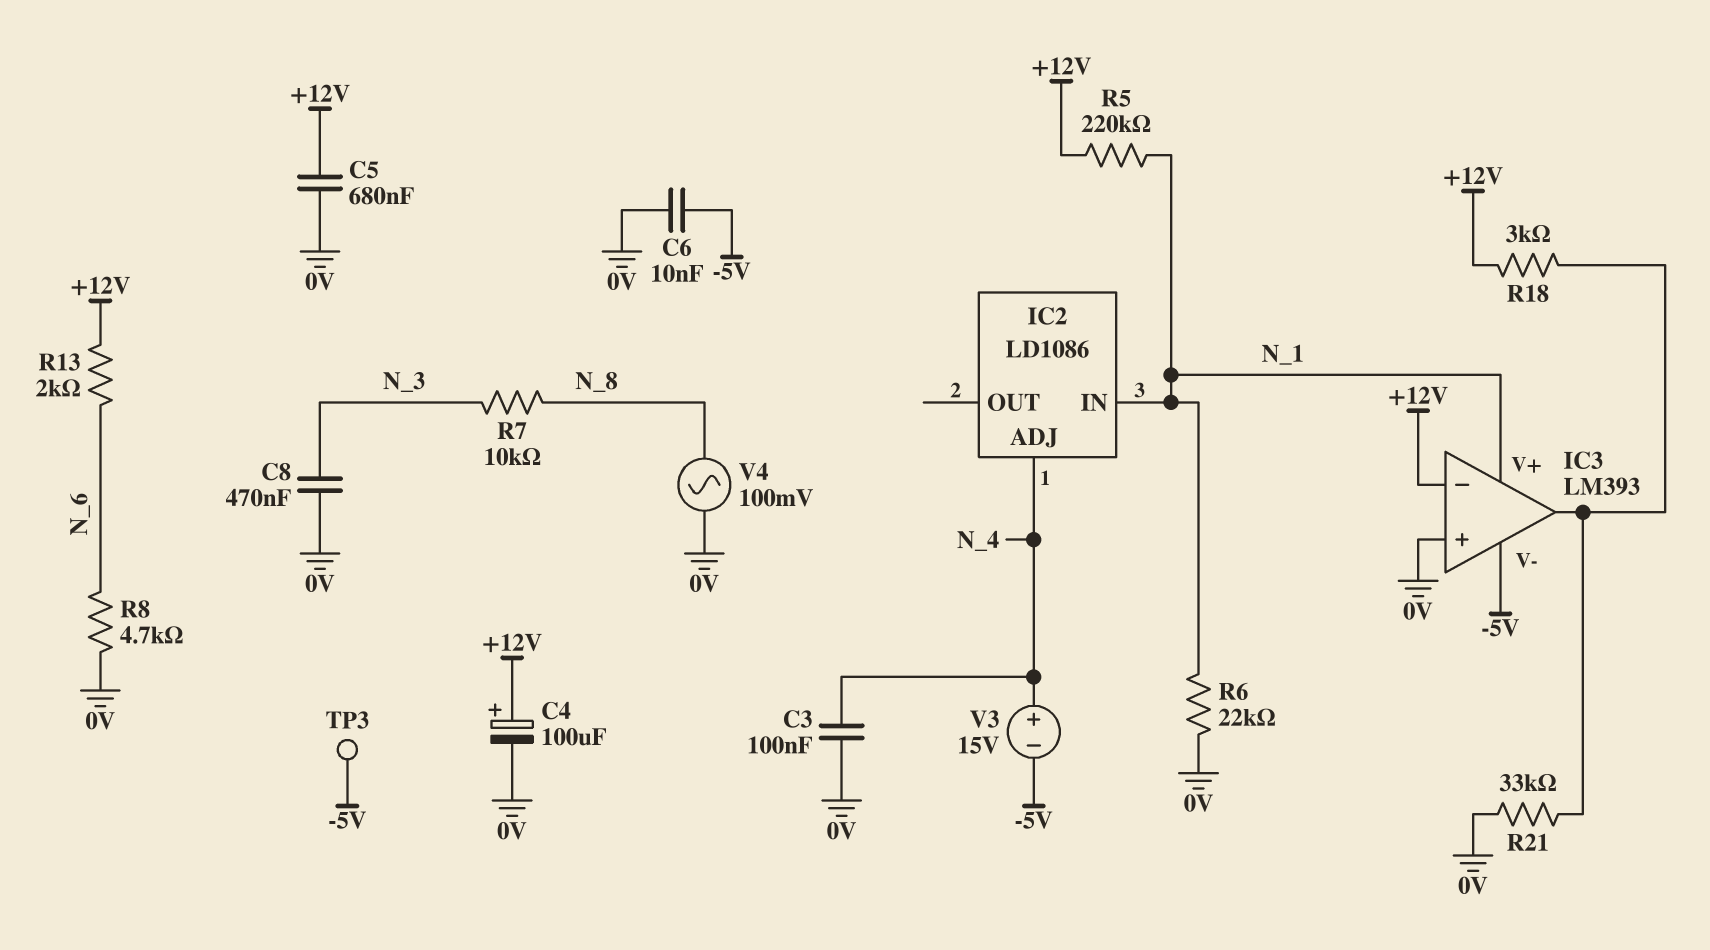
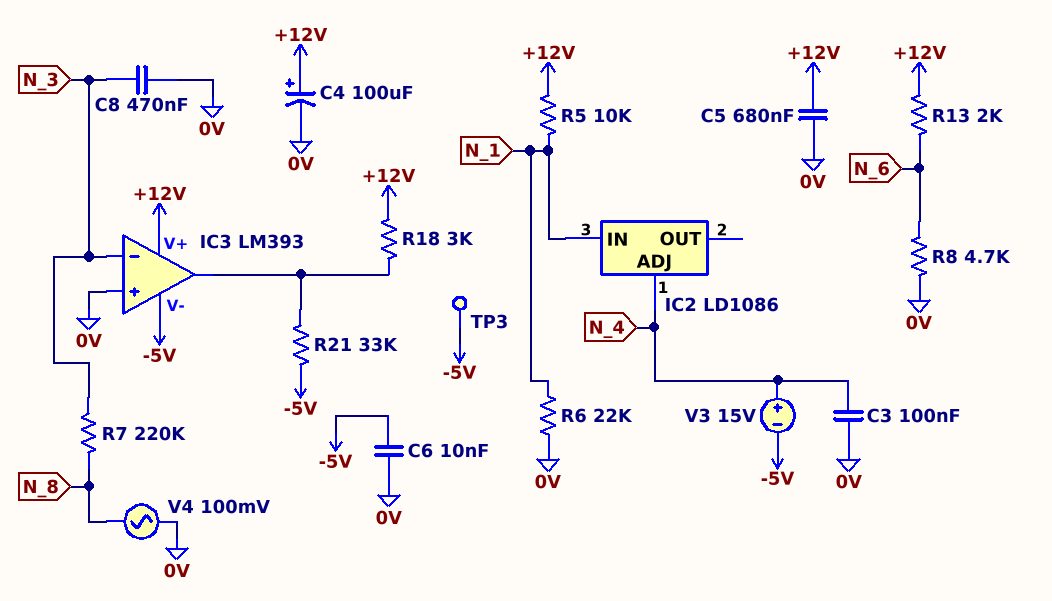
IC3 pin V+: N_1 -> +12V
IC3 pin in-: +12V -> N_3
R5: 220k (+12V, N_1) -> 10k (+12V, N_1)
R7: 10k (N_3, N_8) -> 220k (N_3, N_8)
R21: 33k (0V, IC3/out) -> 33k (-5V, IC3/out)

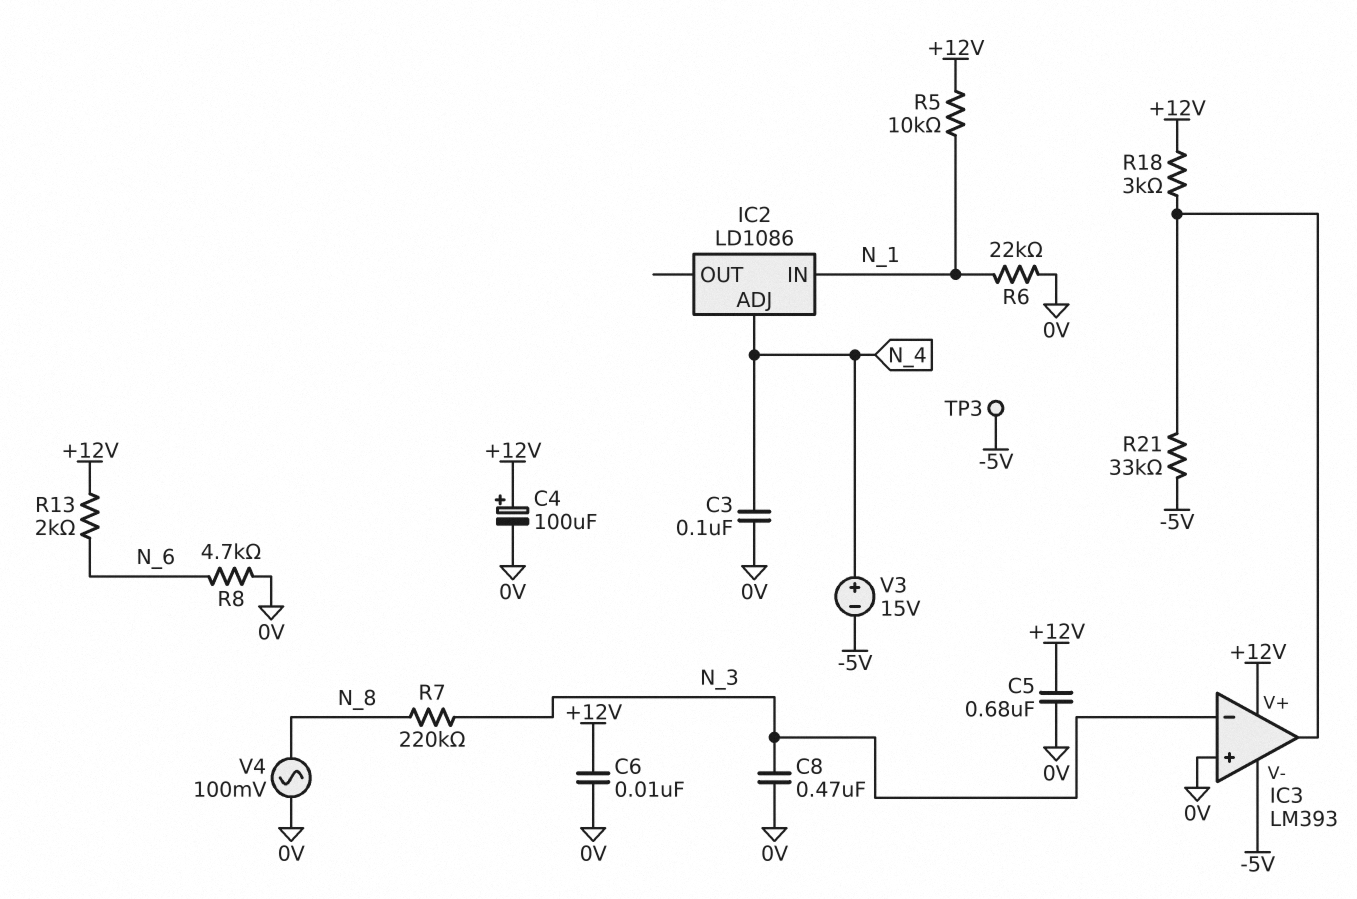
C6: 10nF (-5V, 0V) -> 10nF (+12V, 0V)

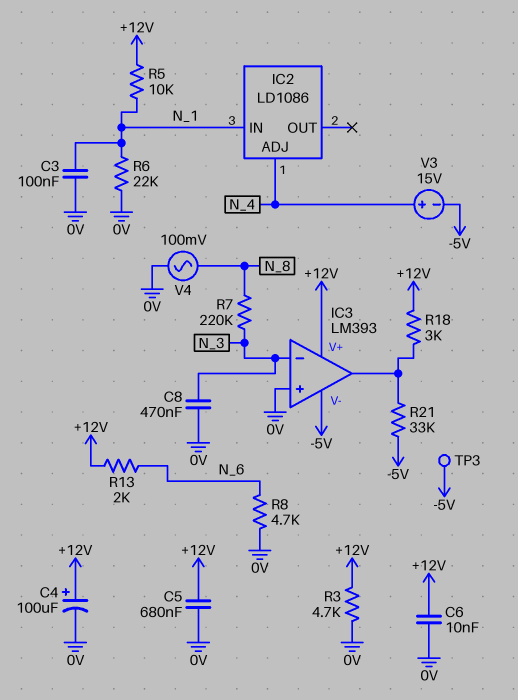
C3: 100nF (0V, N_4) -> 100nF (0V, N_1)
R3: none -> 4.7k (+12V, 0V)

